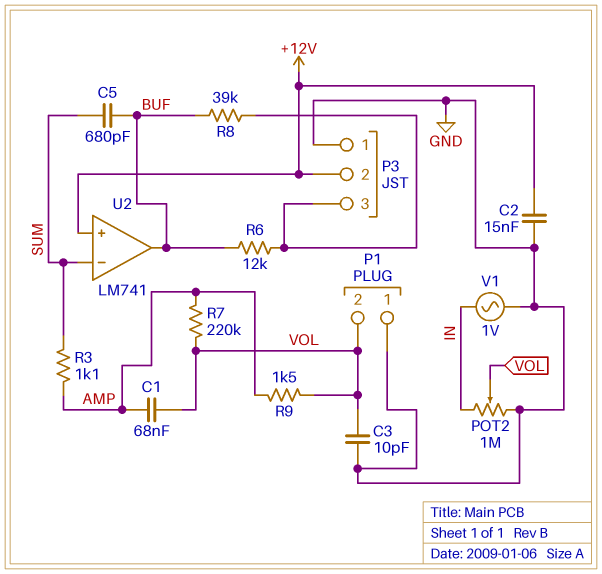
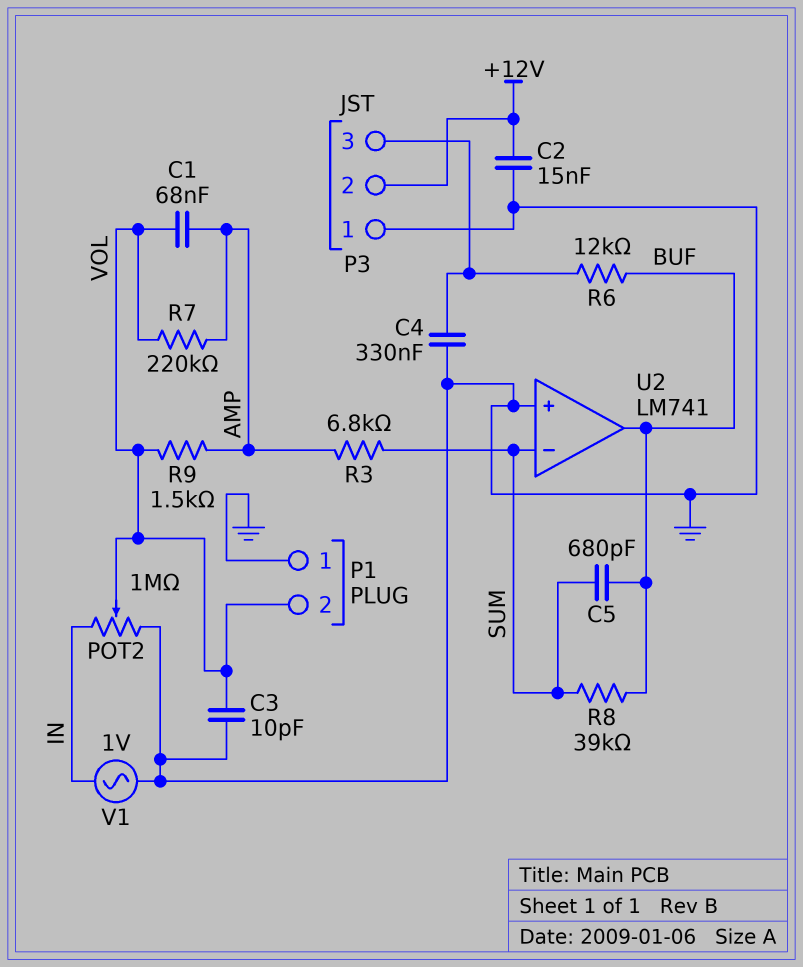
C4: none -> 330nF (GND, P3/3)
R3: 1.1k (AMP, SUM) -> 6.8k (AMP, SUM)
R8: 39k (BUF, P3/3) -> 39k (BUF, SUM)
U2 pin in+: +12V -> GND

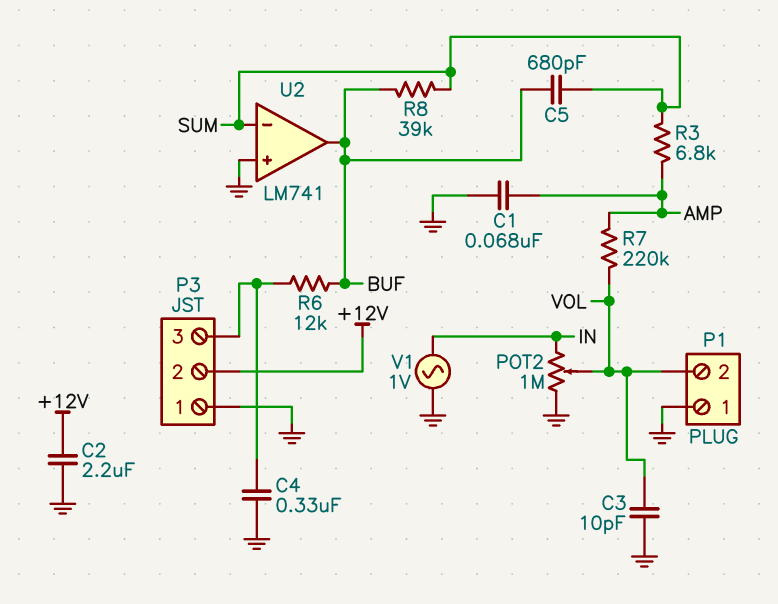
C1: 68nF (AMP, VOL) -> 68nF (AMP, GND)
C2: 15nF (+12V, GND) -> 2.2uF (+12V, GND)
R9: 1.5k (AMP, VOL) -> none

